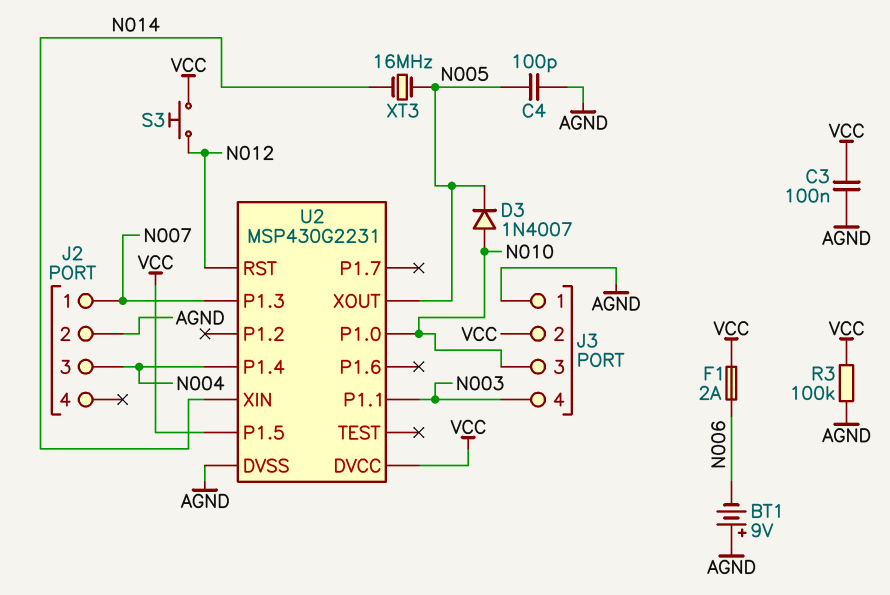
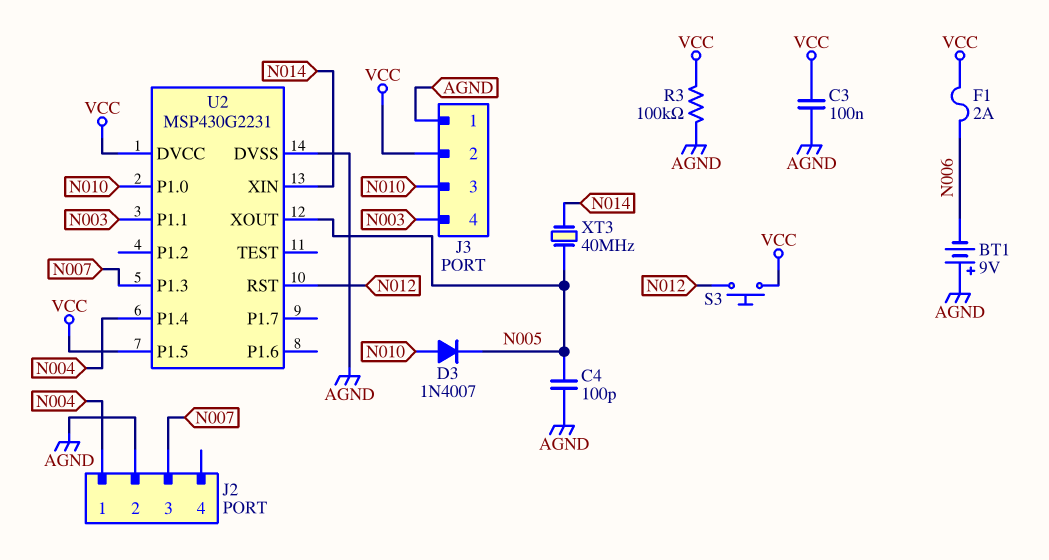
J2 pin 1: N007 -> N004
J2 pin 3: N004 -> N007
XT3: 16MHz (N005, N014) -> 40MHz (N005, N014)

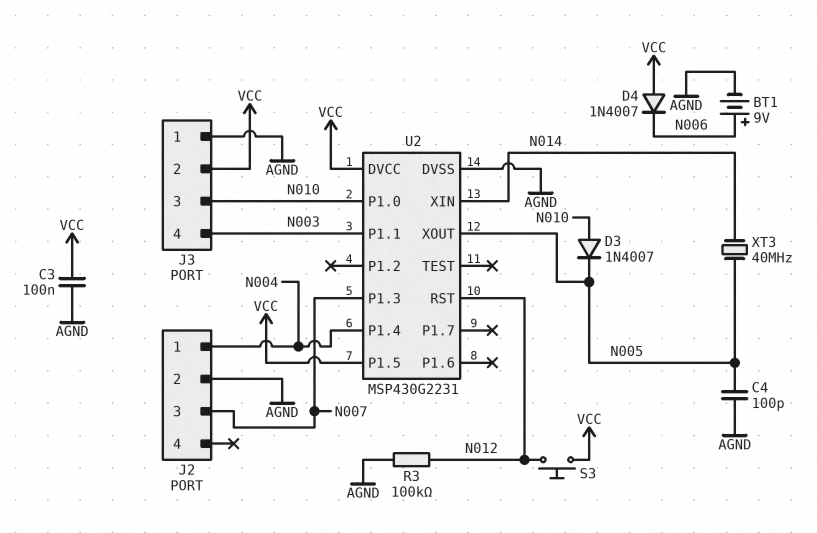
BT1: 9V (plus AGND, minus N006) -> 9V (plus N006, minus AGND)
D4: none -> diode 1N4007 (A VCC, K N006)
F1: 2A (N006, VCC) -> none
R3: 100k (AGND, VCC) -> 100k (AGND, N012)

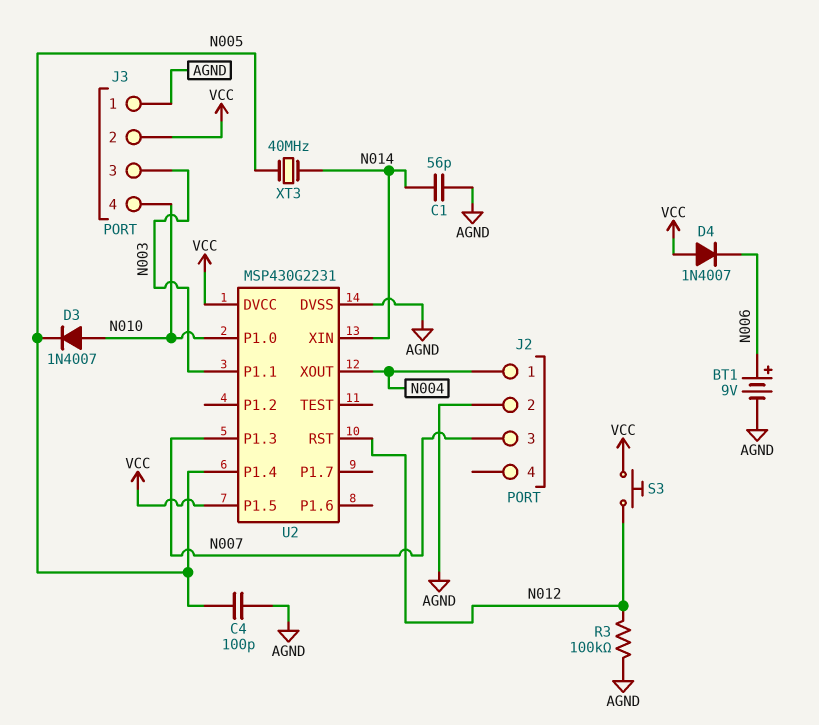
C1: none -> 56pF (AGND, N014)
C3: 100nF (AGND, VCC) -> none
J3 pin 3: N010 -> N003
J3 pin 4: N003 -> N010
U2 pin P1.4: N004 -> N005
U2 pin XOUT: N005 -> N004

